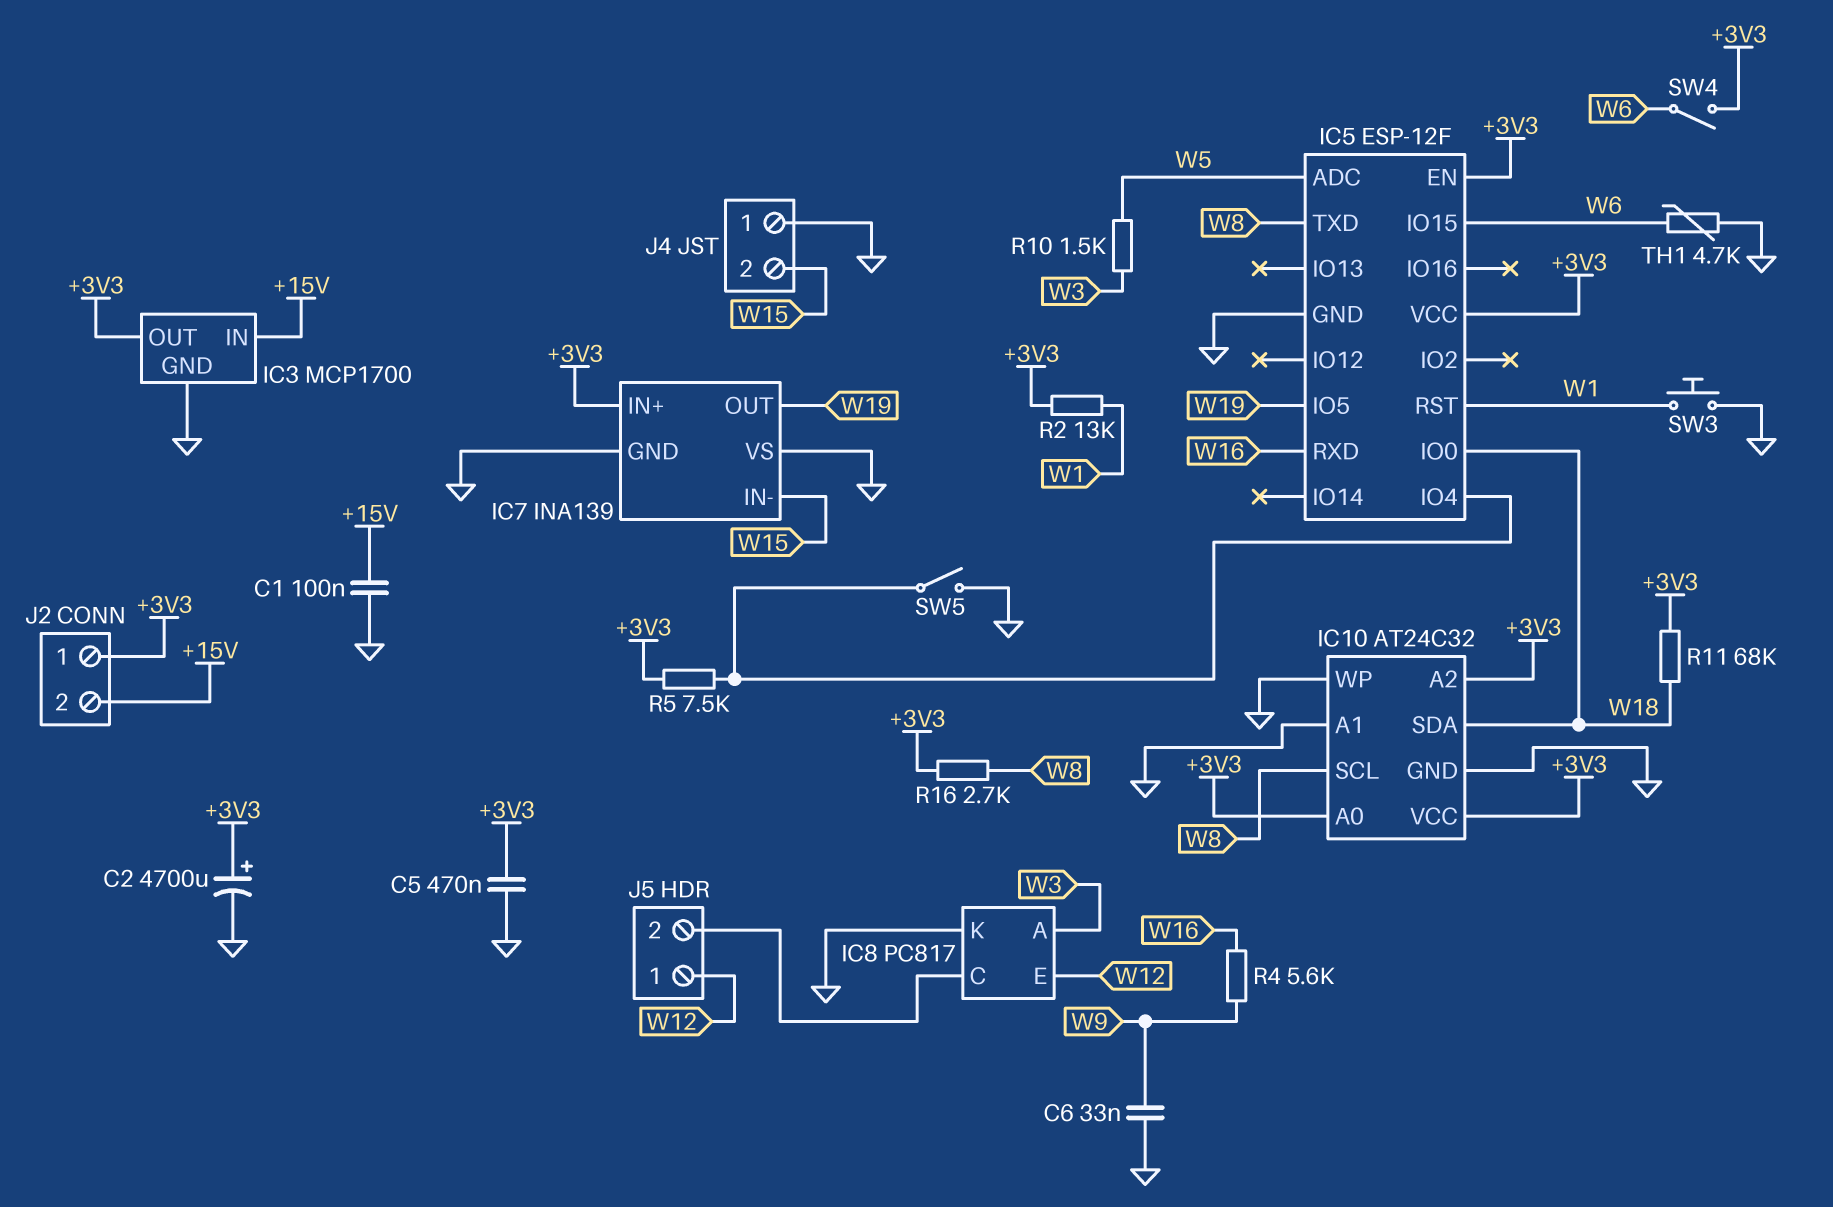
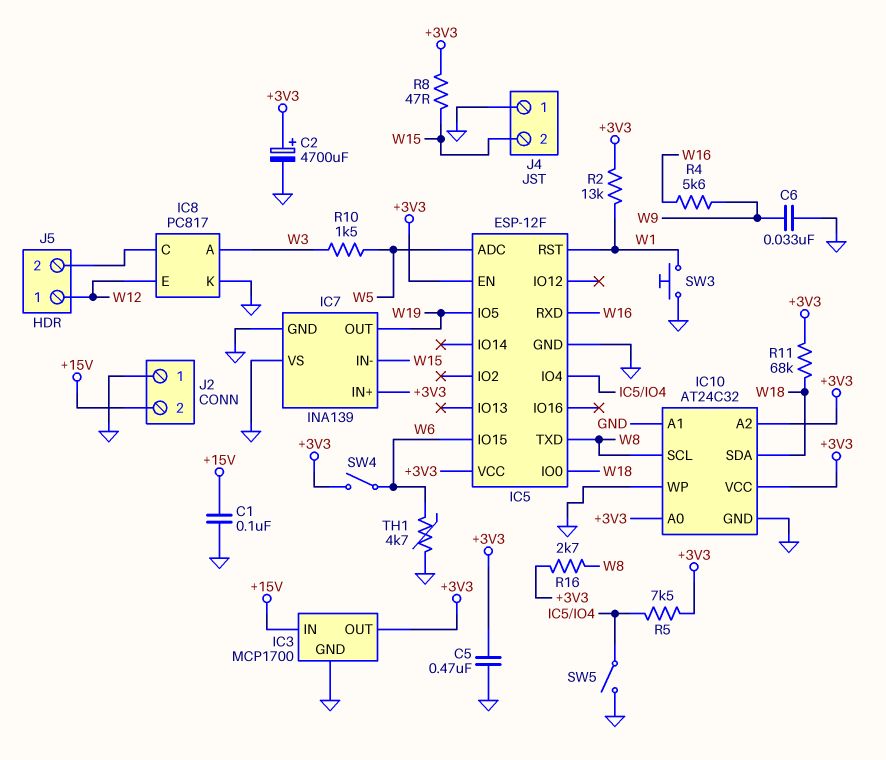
J2 pin 1: +3V3 -> GND
R8: none -> 47 (+3V3, W15)

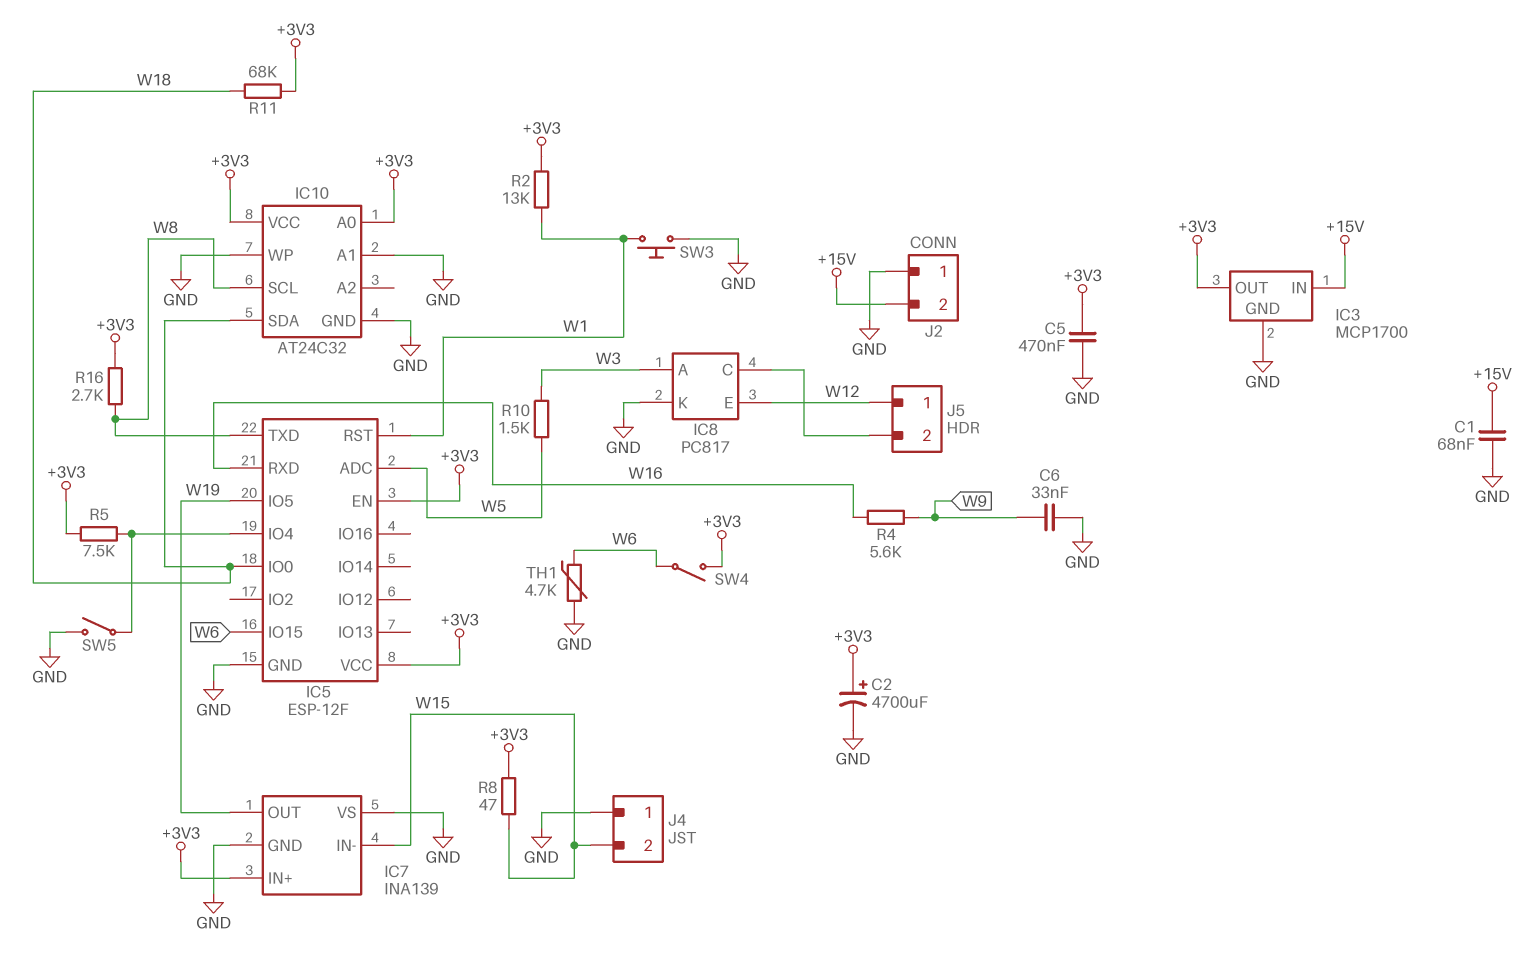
C1: 100nF (+15V, GND) -> 68nF (+15V, GND)
IC10 pin A2: +3V3 -> none

